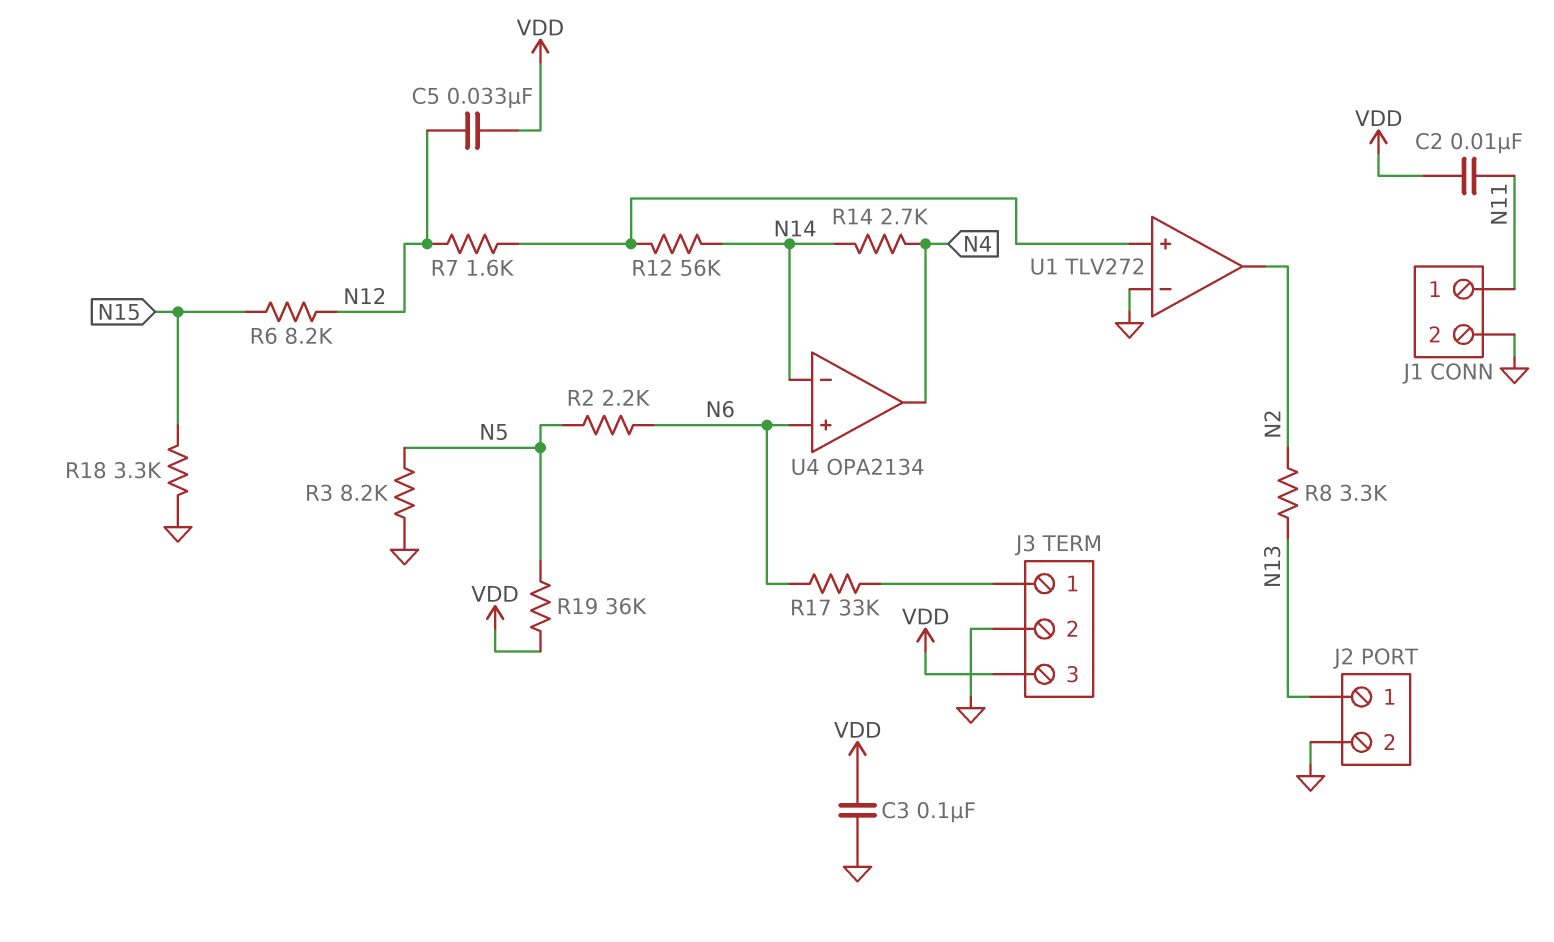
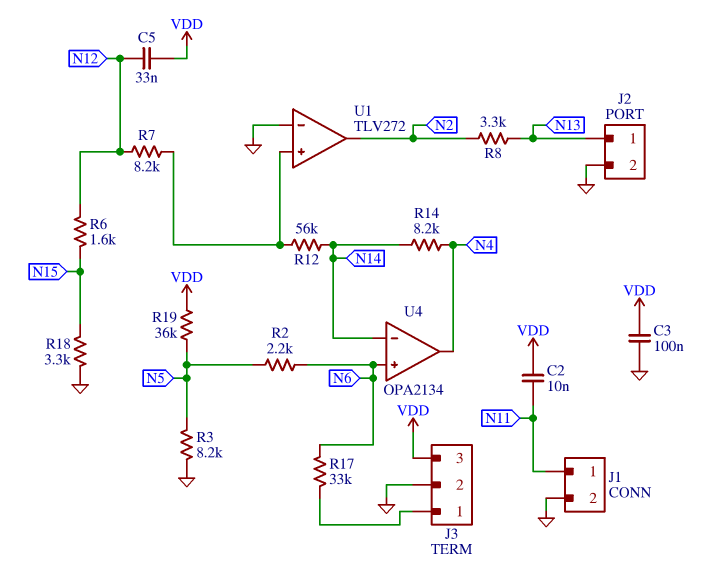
R6: 8.2k (N12, N15) -> 1.6k (N12, N15)
R7: 1.6k (N12, U1/in+) -> 8.2k (N12, U1/in+)
R14: 2.7k (N4, N14) -> 8.2k (N4, N14)

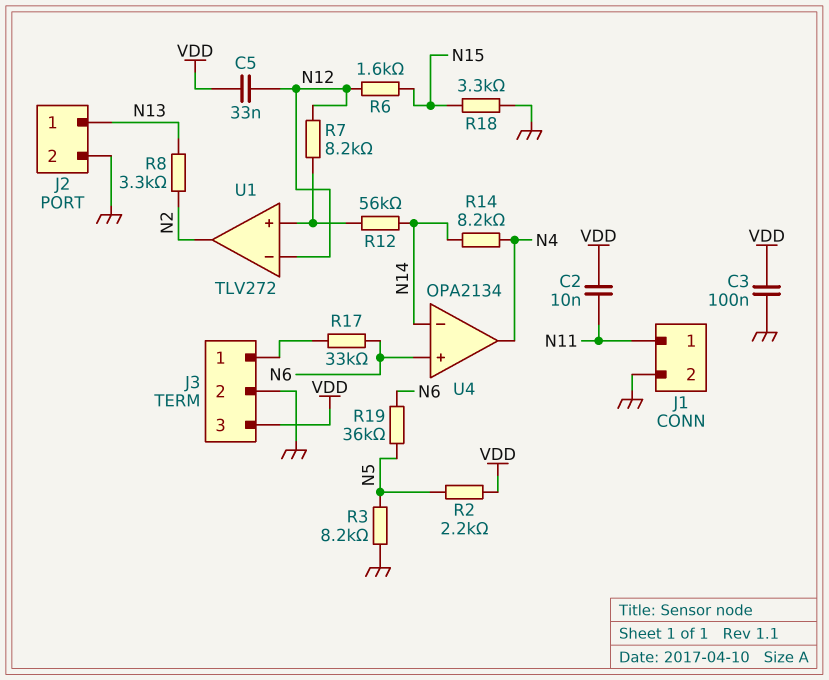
R2: 2.2k (N5, N6) -> 2.2k (N5, VDD)
R19: 36k (N5, VDD) -> 36k (N5, N6)
U1 pin in-: GND -> N12

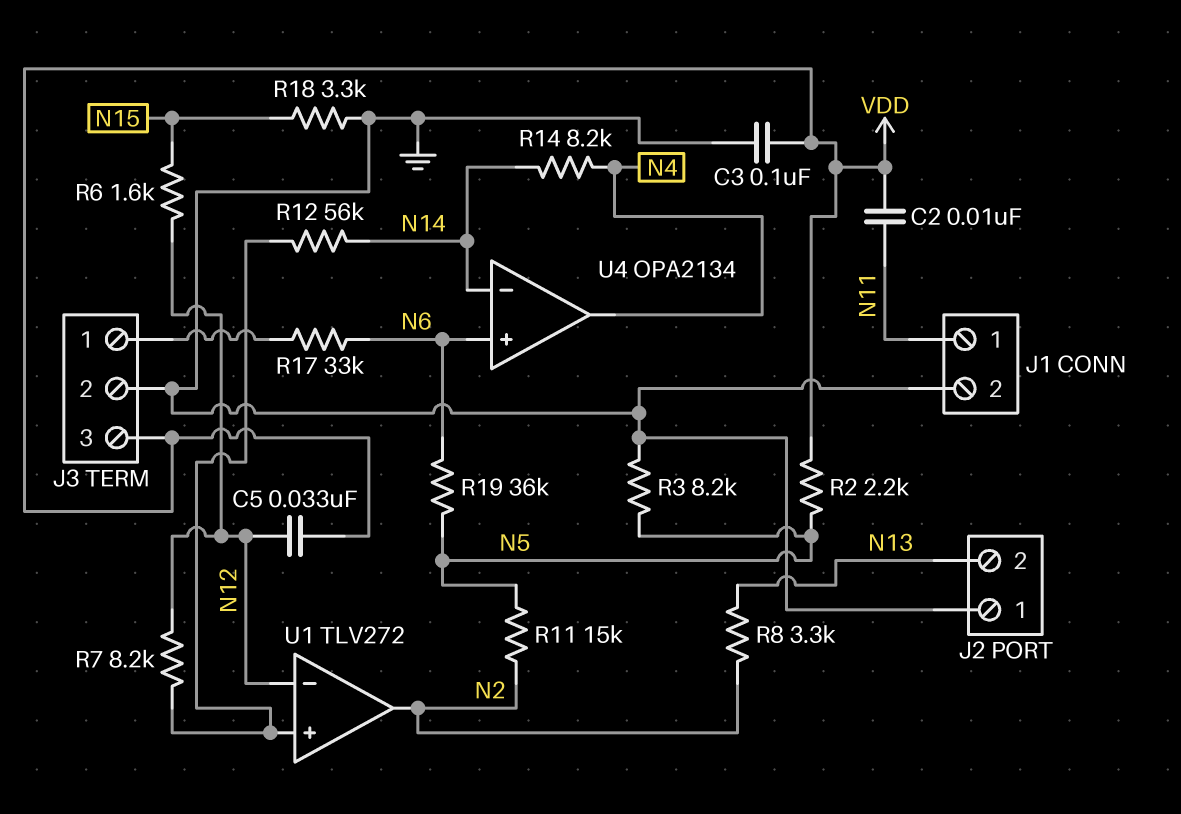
J2 pin 1: N13 -> GND
J2 pin 2: GND -> N13
R11: none -> 15k (N2, N5)

